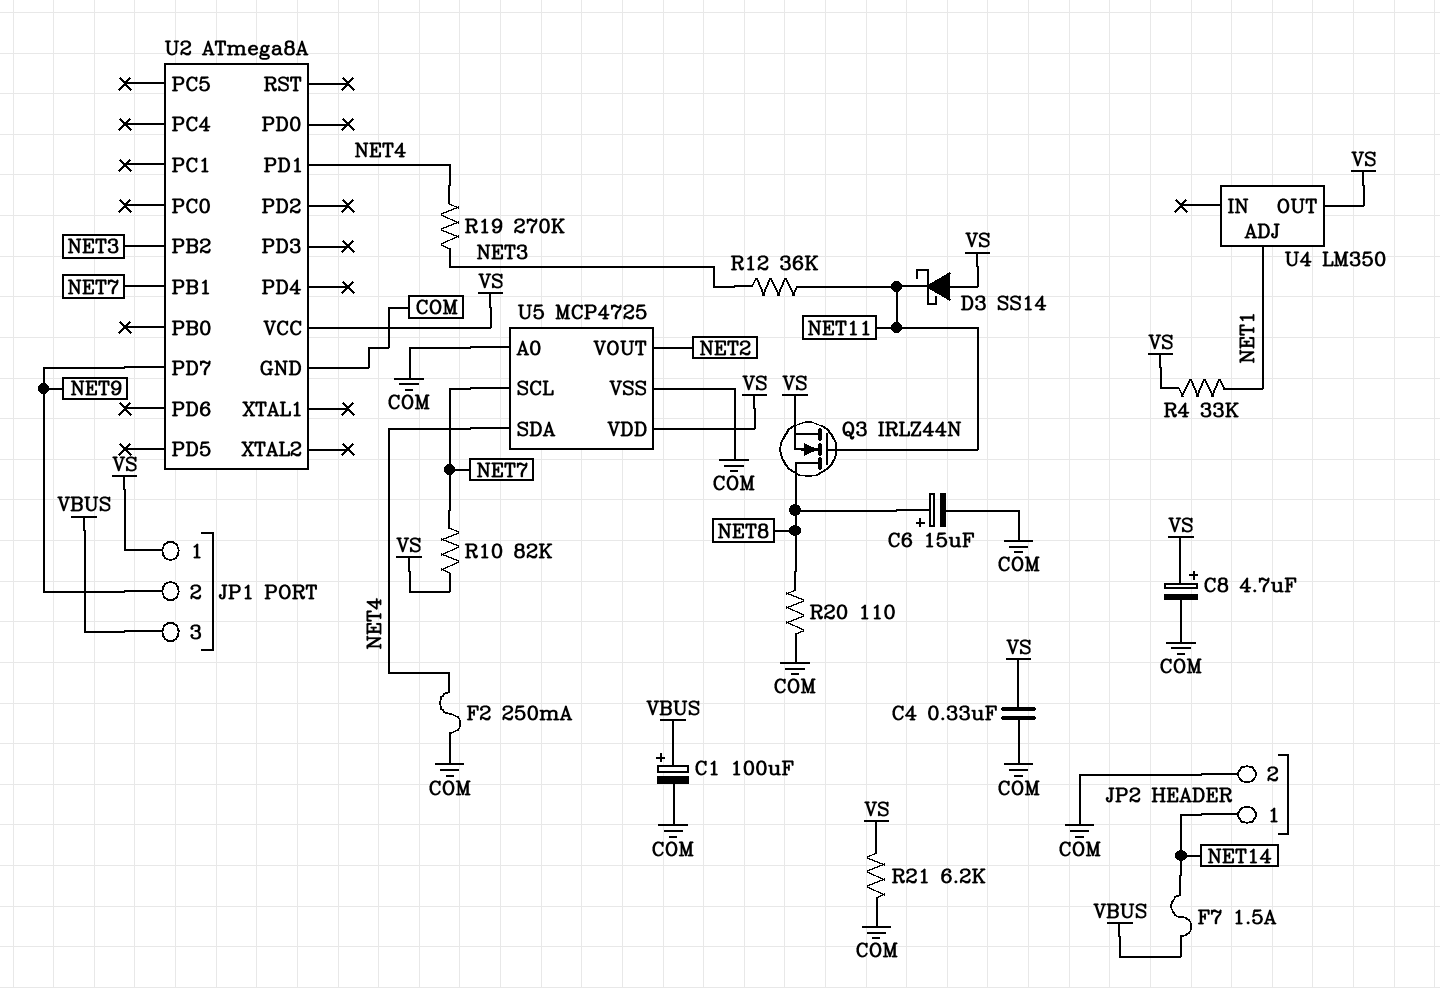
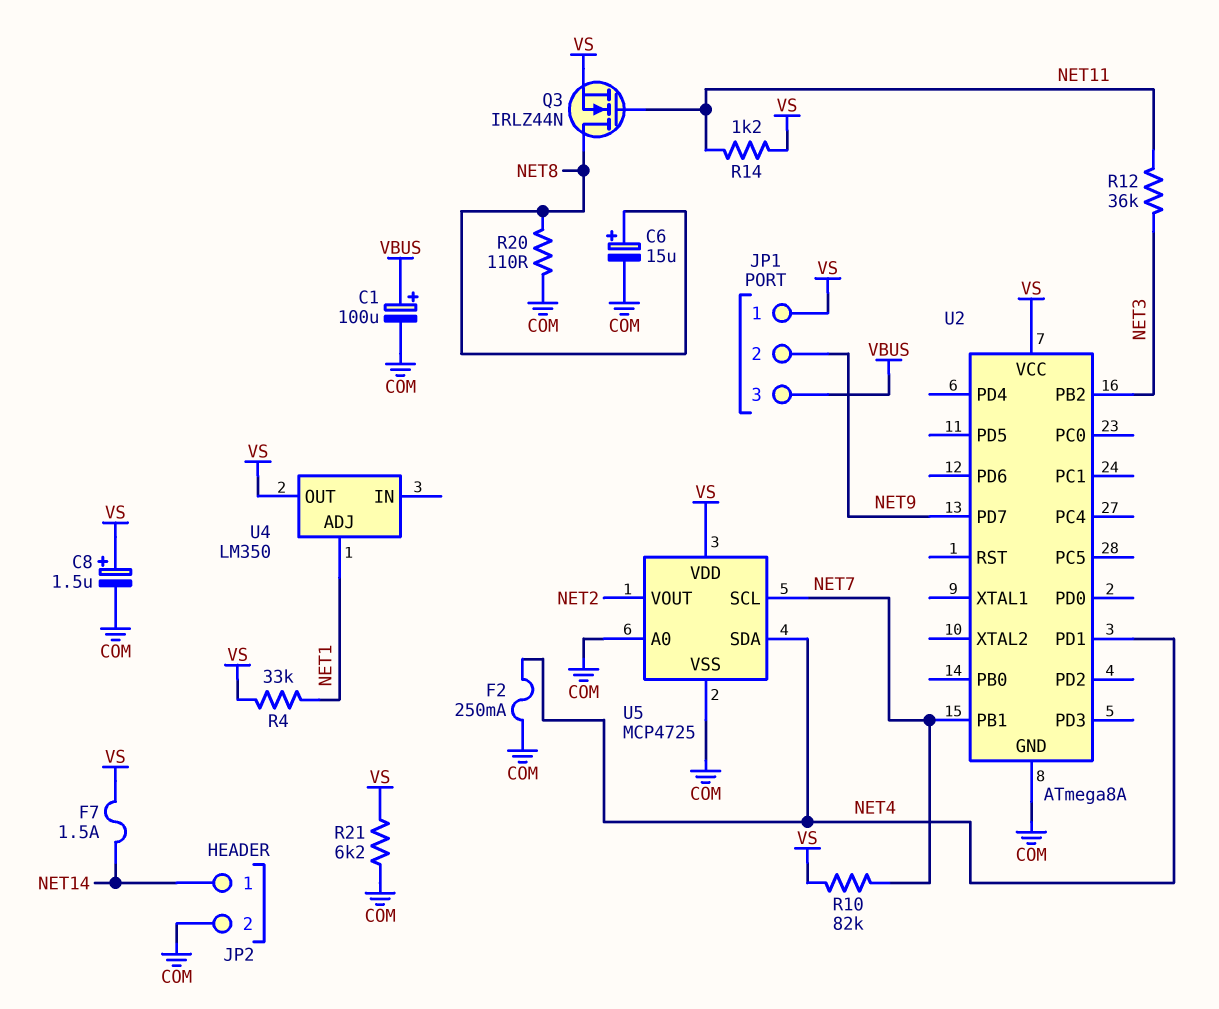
C4: 330nF (COM, VS) -> none
C8: 4.7uF (plus VS, minus COM) -> 1.5uF (plus VS, minus COM)
D3: schottky SS14 (A VS, K NET11) -> none
F7: 1.5A (NET14, VBUS) -> 1.5A (NET14, VS)
R14: none -> 1.2k (NET11, VS)
R19: 270k (NET3, NET4) -> none

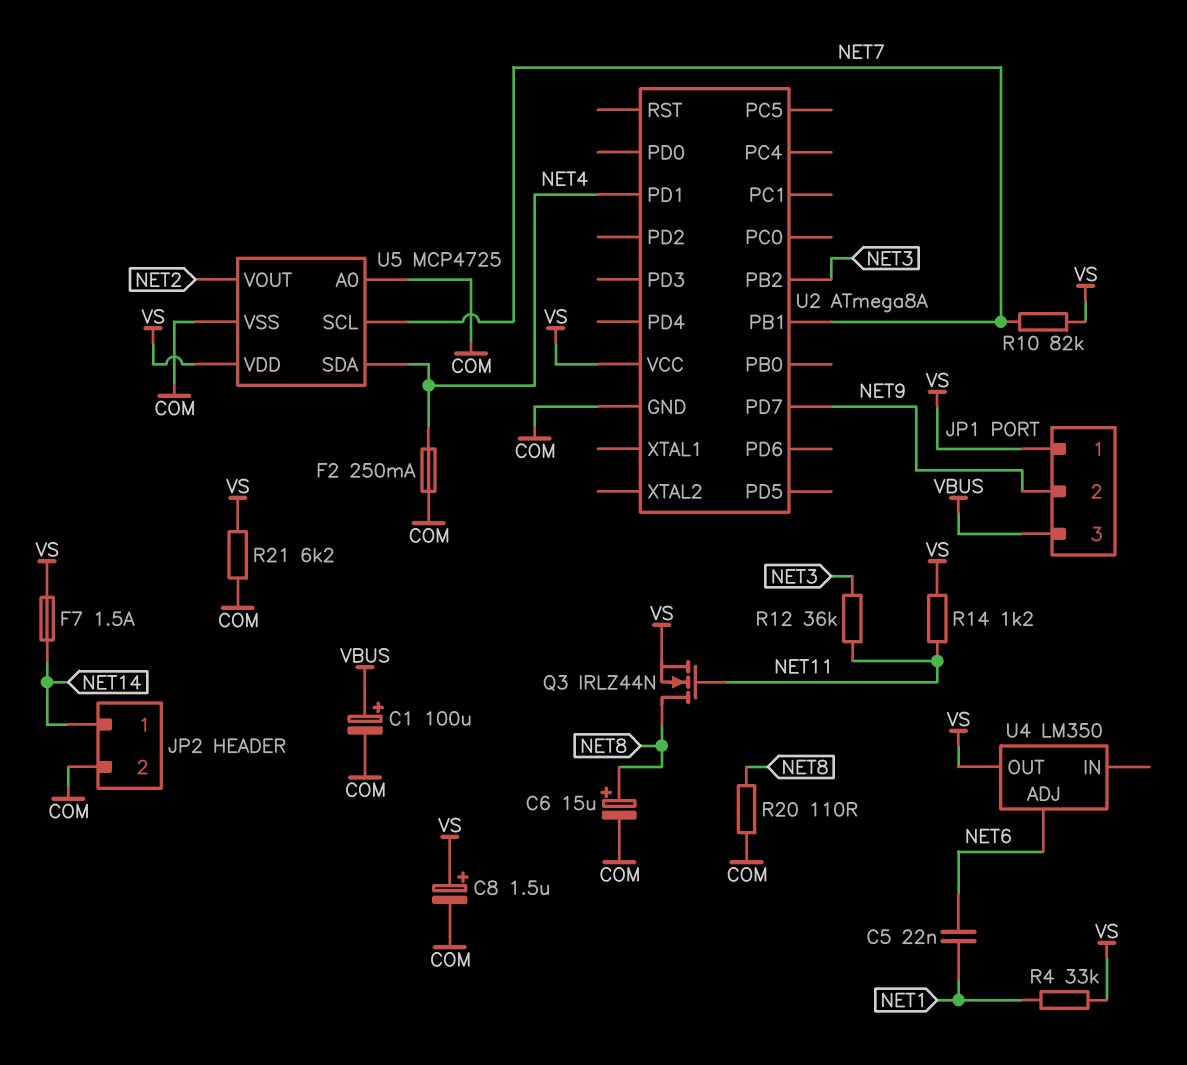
C5: none -> 22nF (NET1, NET6)
U4 pin ADJ: NET1 -> NET6

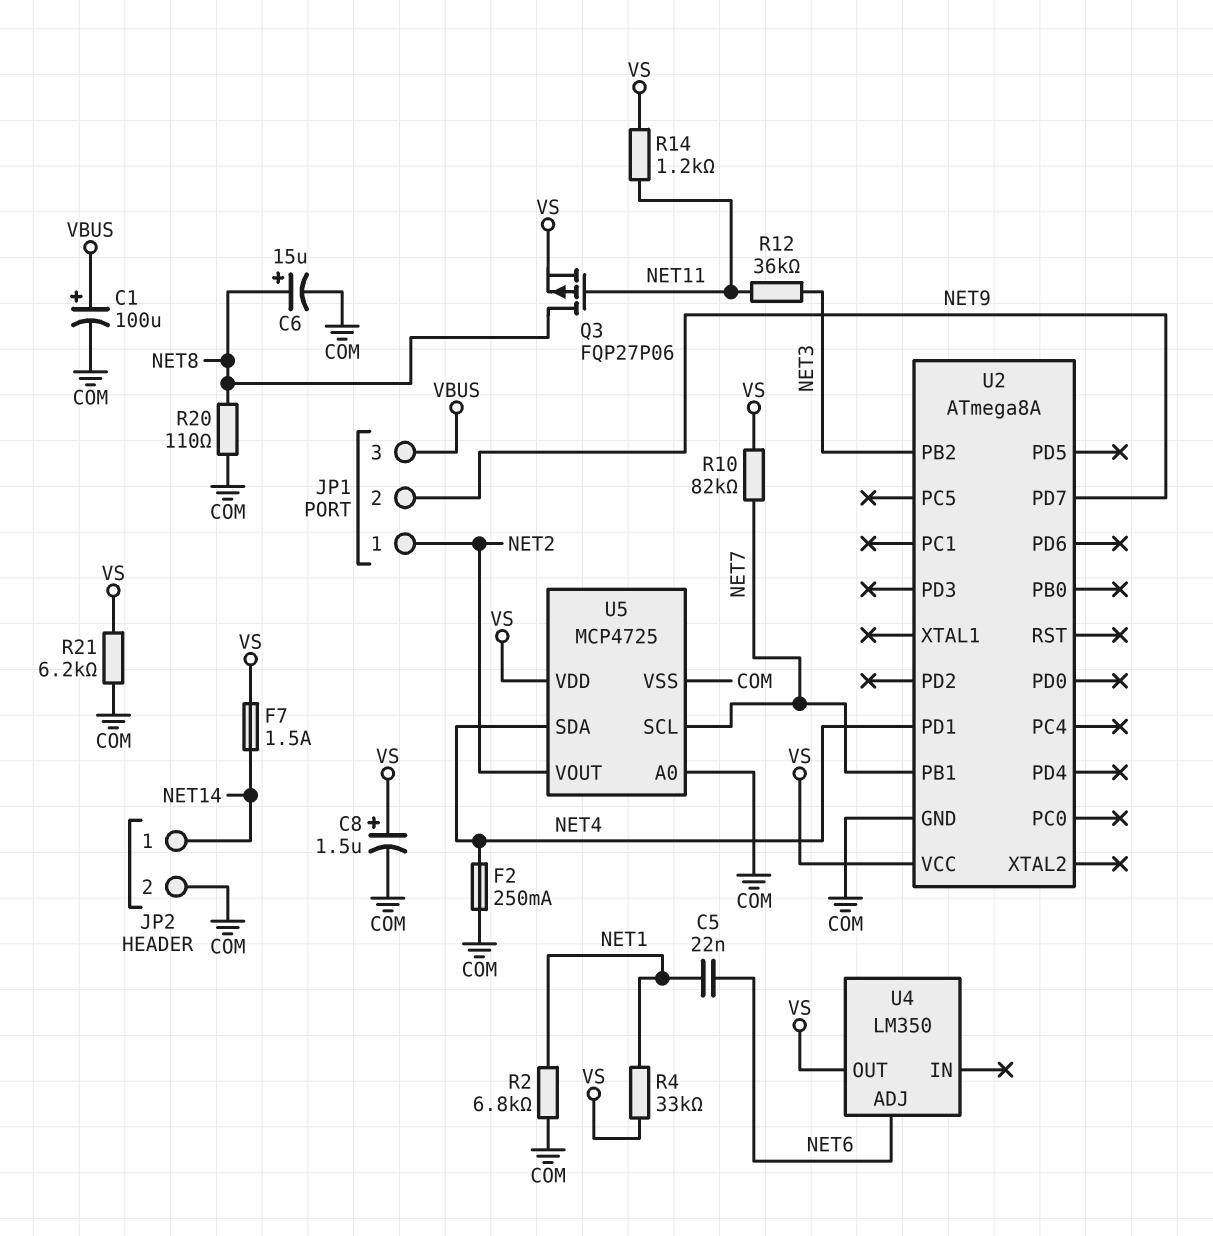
JP1 pin 1: VS -> NET2
Q3: NMOS IRLZ44N (G NET11, D NET8, S VS) -> PMOS FQP27P06 (G NET11, D NET8, S VS)
R2: none -> 6.8k (COM, NET1)

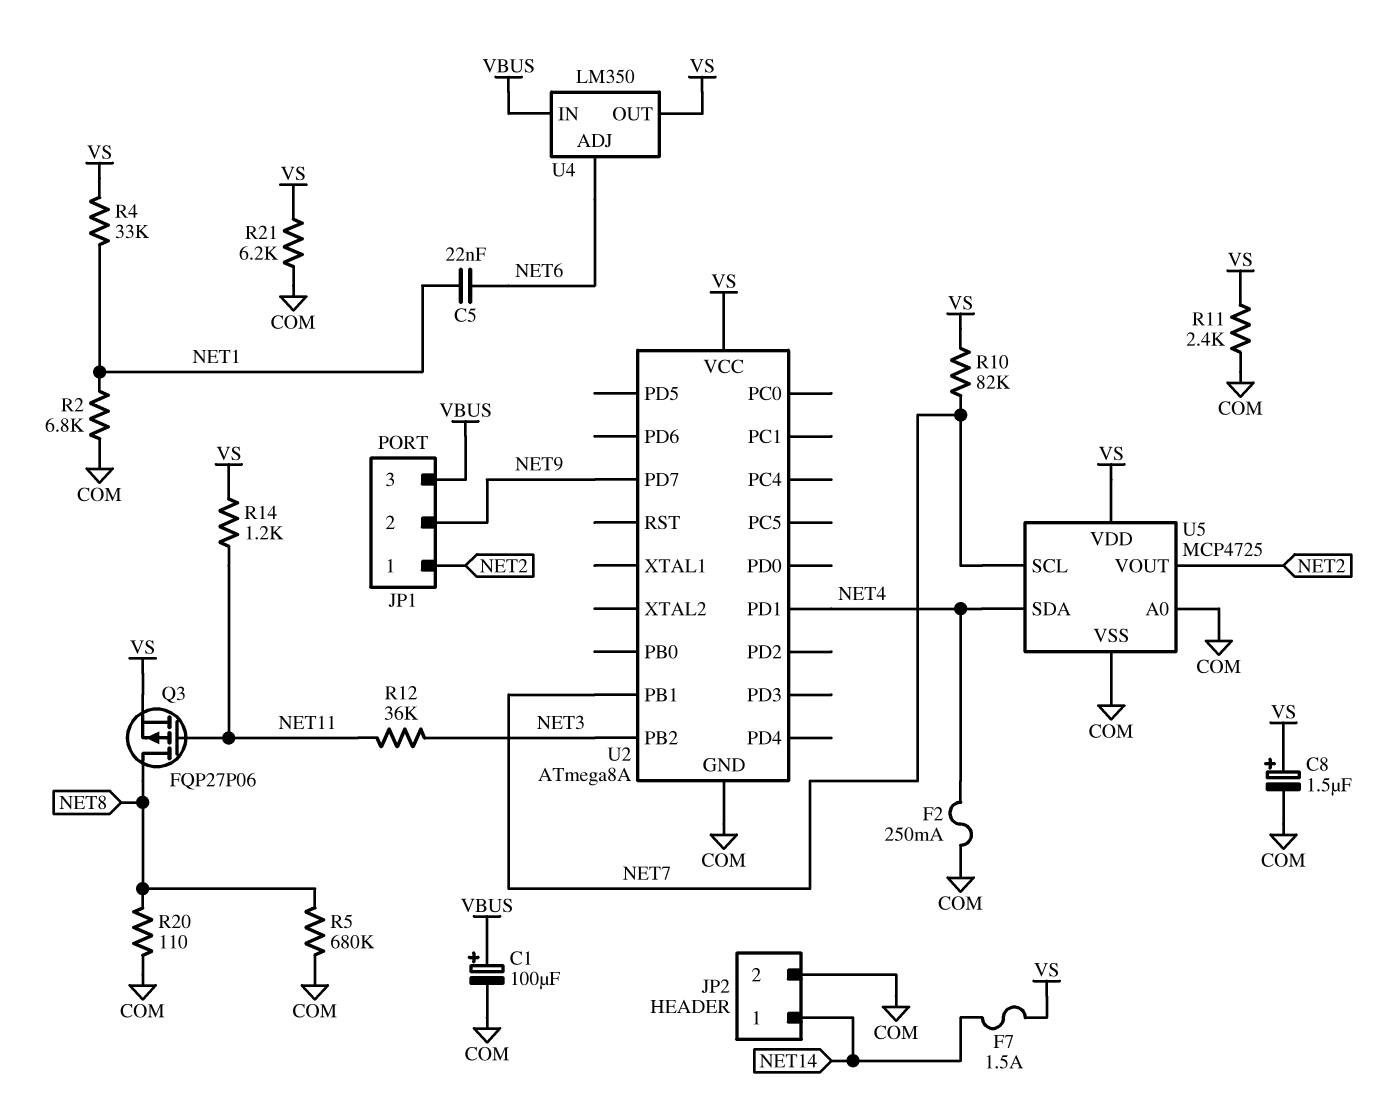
C6: 15uF (plus NET8, minus COM) -> none
R5: none -> 680k (COM, NET8)
R11: none -> 2.4k (COM, VS)
U4 pin IN: none -> VBUS

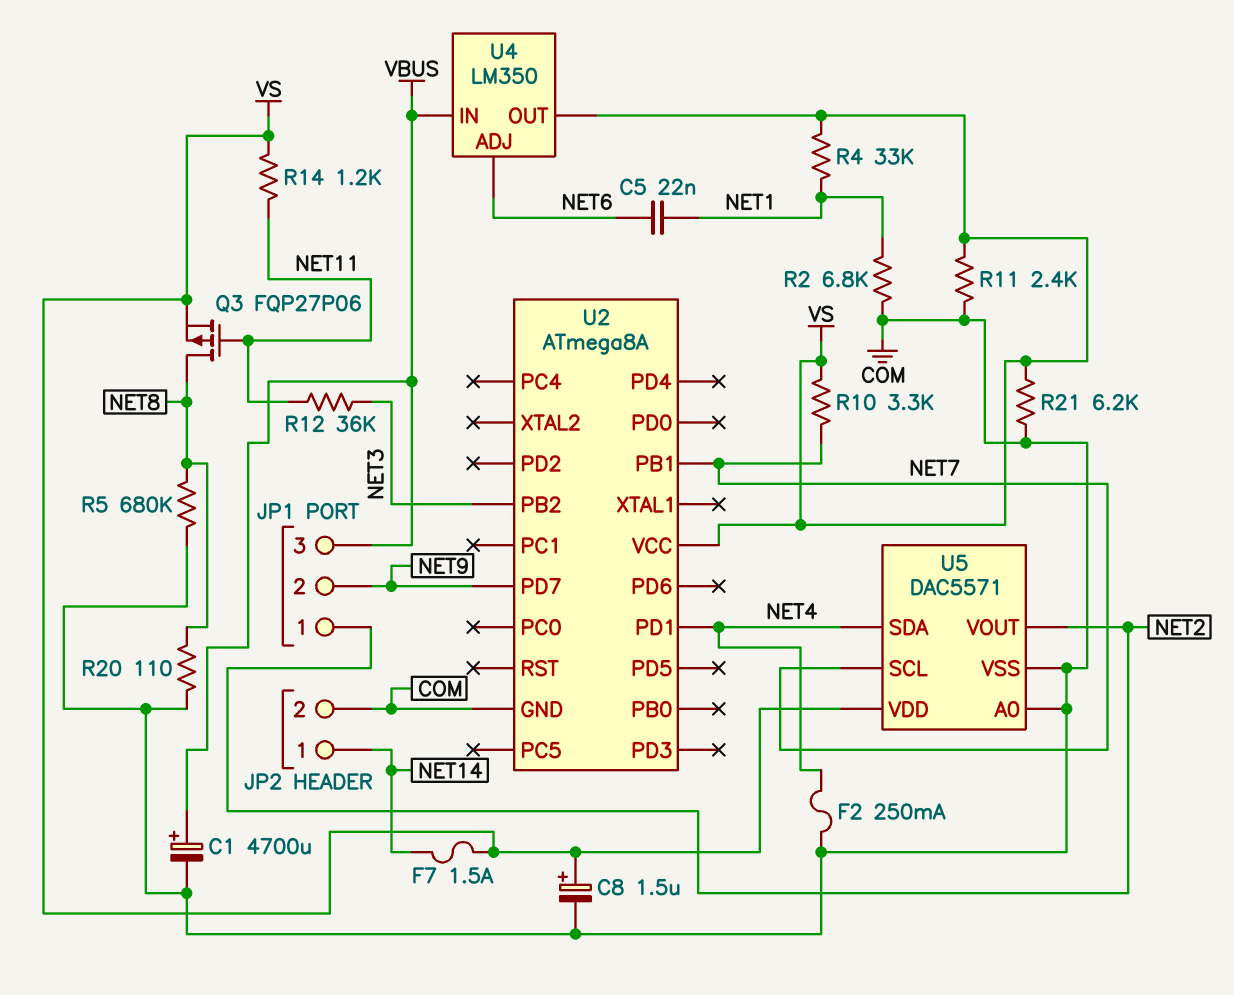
C1: 100uF (plus VBUS, minus COM) -> 4700uF (plus VBUS, minus COM)
R10: 82k (NET7, VS) -> 3.3k (NET7, VS)
U5: MCP4725 -> DAC5571

